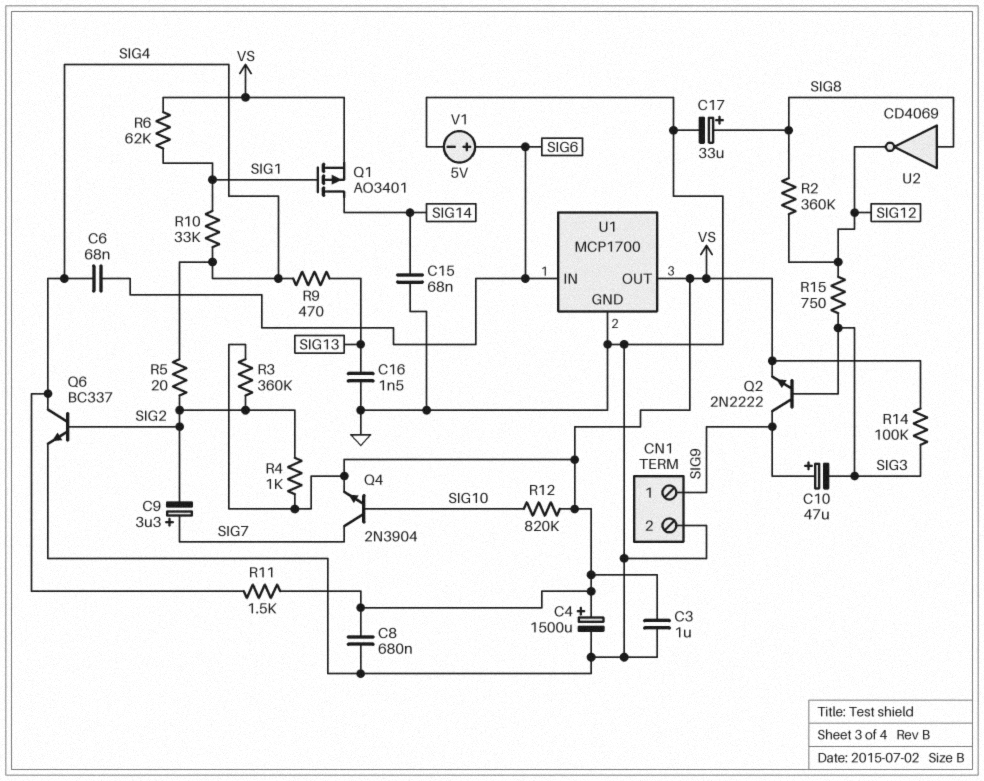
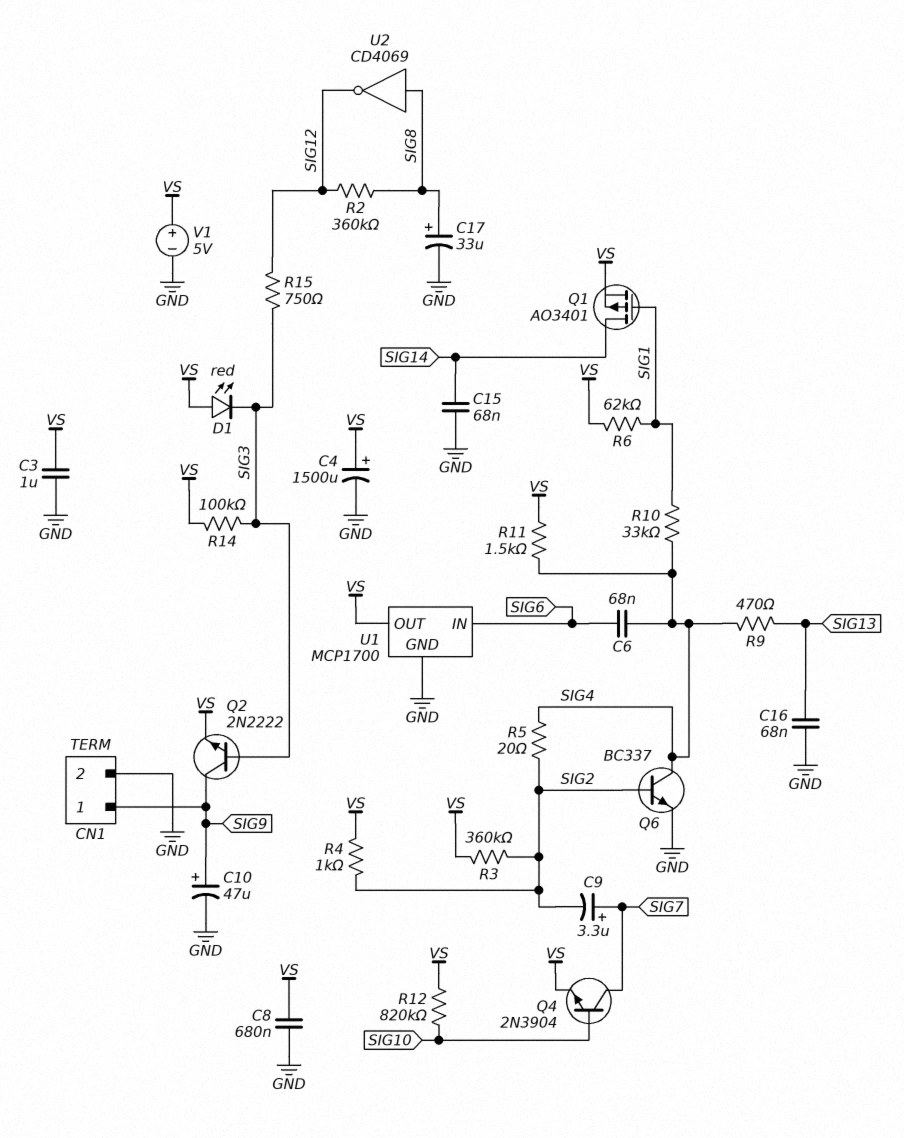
C10: 47uF (plus SIG9, minus SIG3) -> 47uF (plus SIG9, minus GND)
C16: 1.5nF (GND, SIG13) -> 68nF (GND, SIG13)
D1: none -> LED red (A VS, K SIG3)
V1: 5V (plus SIG6, minus GND) -> 5V (plus VS, minus GND)

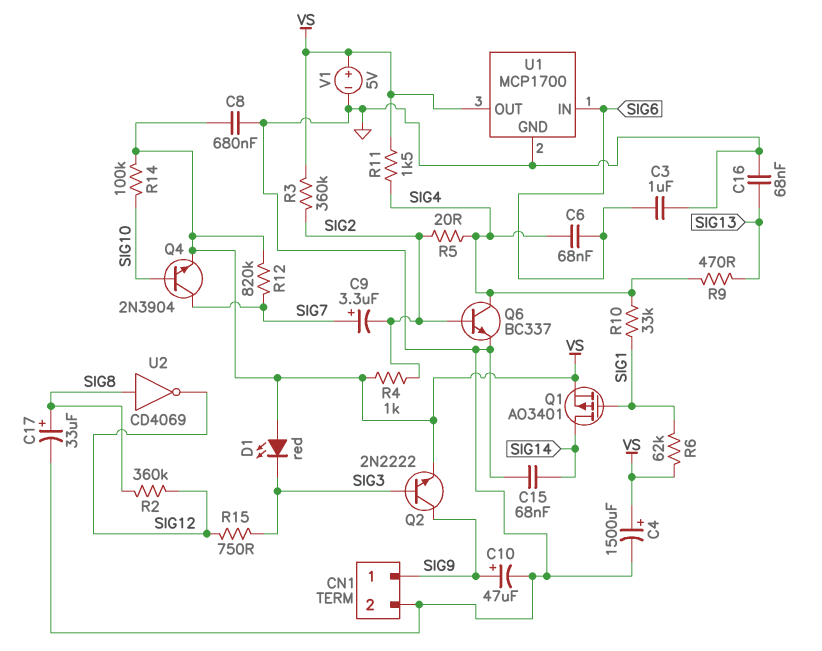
C3: 1uF (GND, VS) -> 1uF (GND, SIG6)
R12: 820k (SIG10, VS) -> 820k (SIG7, VS)
R14: 100k (SIG3, VS) -> 100k (SIG10, VS)

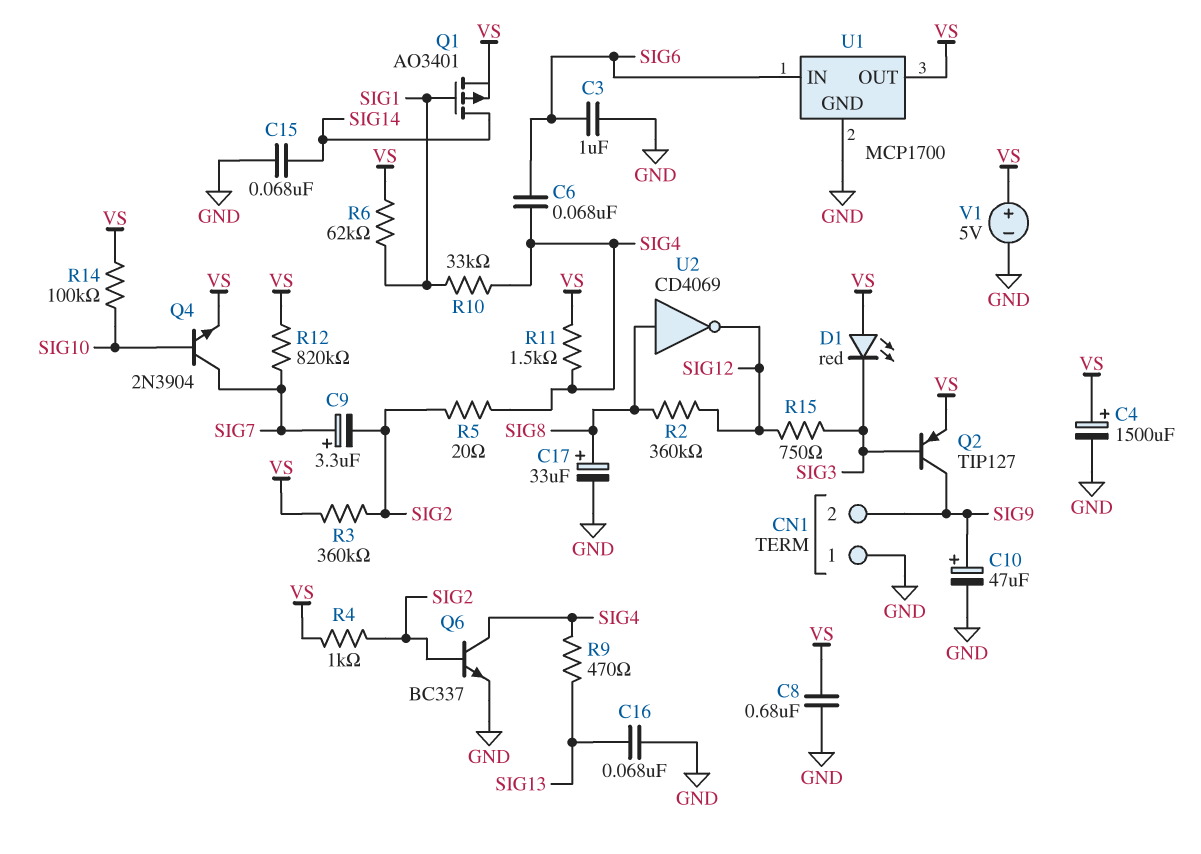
CN1 pin 1: SIG9 -> GND
CN1 pin 2: GND -> SIG9
Q2: NPN 2N2222 (B SIG3, C SIG9, E VS) -> PNP TIP127 (B SIG3, C SIG9, E VS)

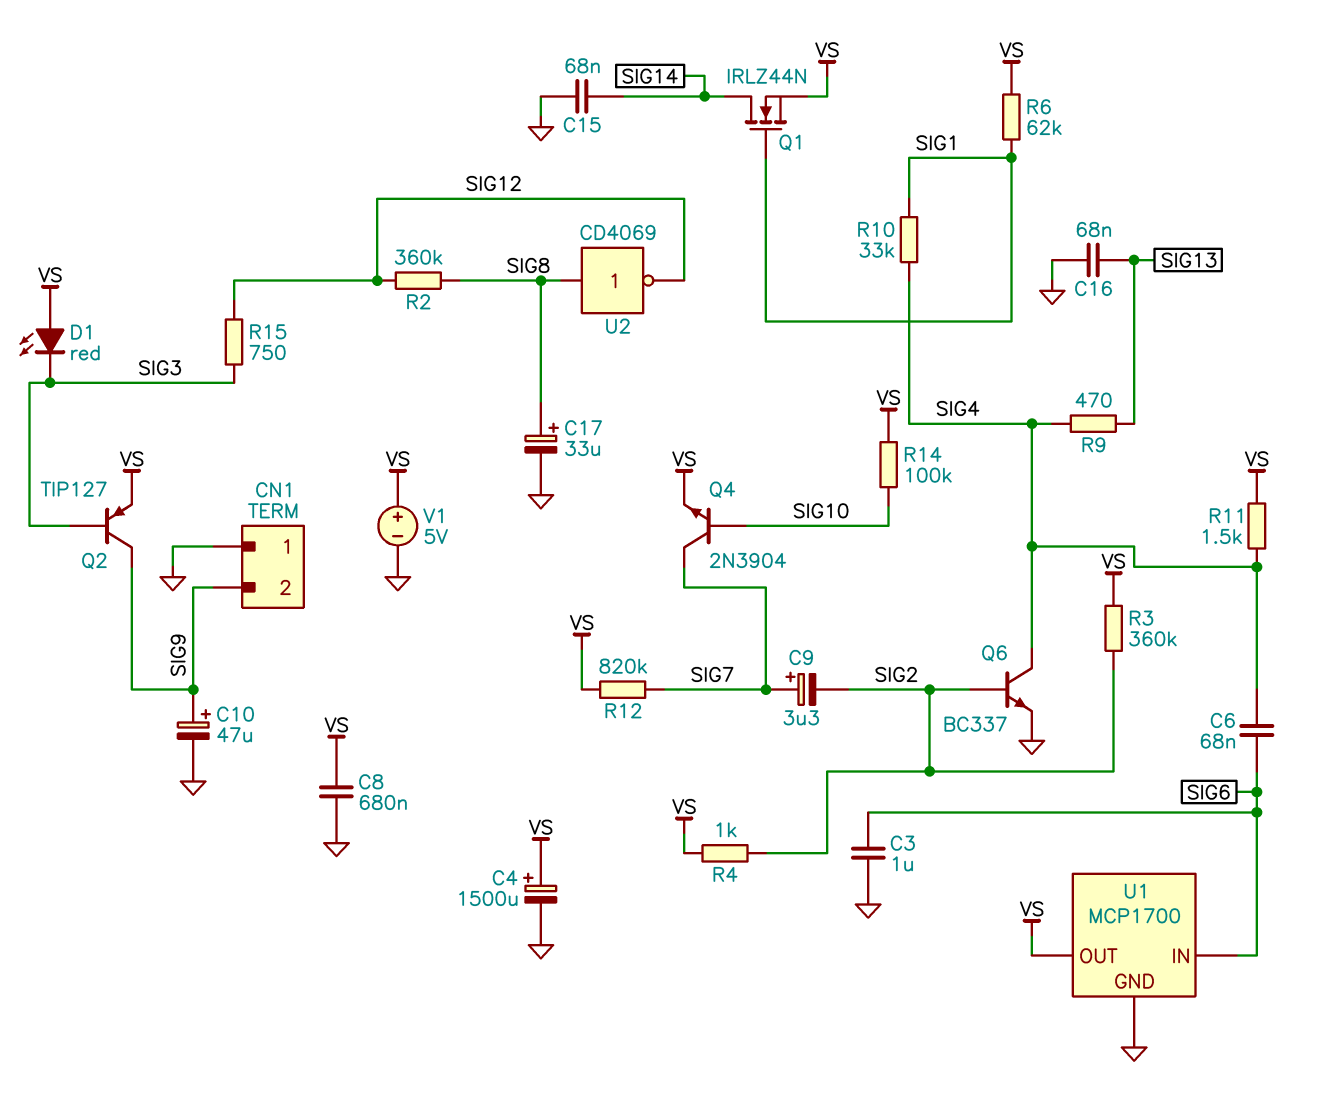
Q1: PMOS AO3401 (G SIG1, D SIG14, S VS) -> NMOS IRLZ44N (G SIG1, D SIG14, S VS)
R5: 20 (SIG2, SIG4) -> none

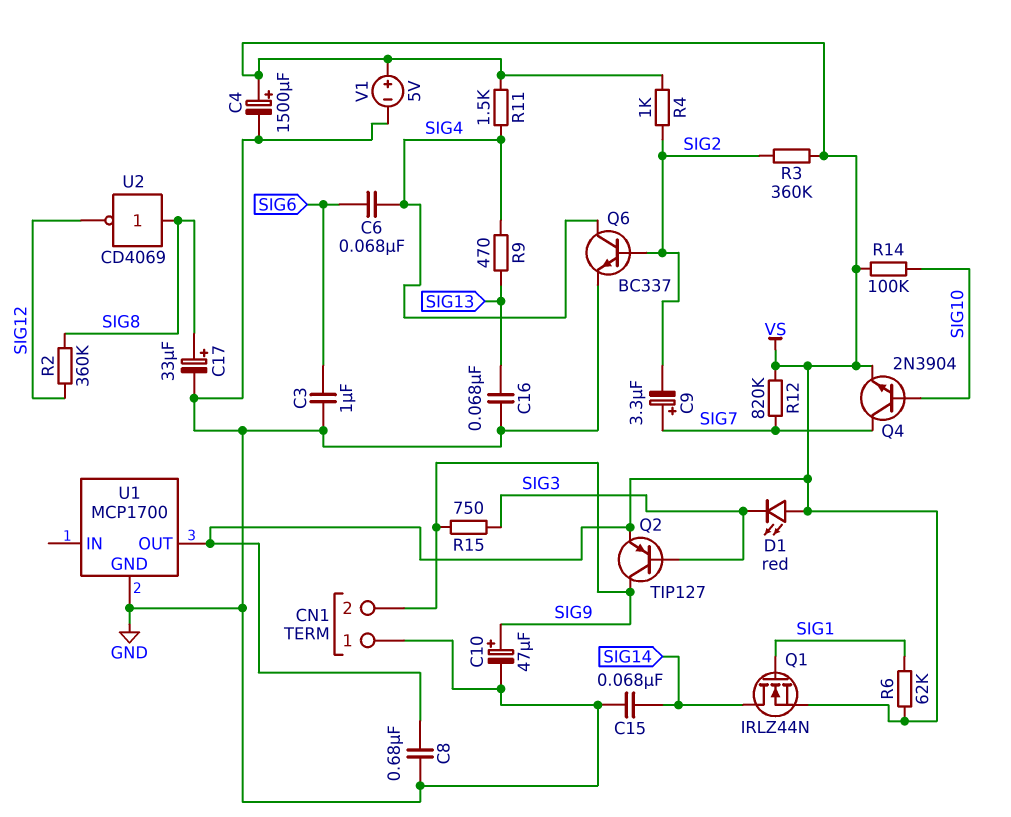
R10: 33k (SIG1, SIG4) -> none
R15: 750 (SIG3, SIG12) -> 750 (SIG3, SIG9)
U1 pin IN: SIG6 -> none

